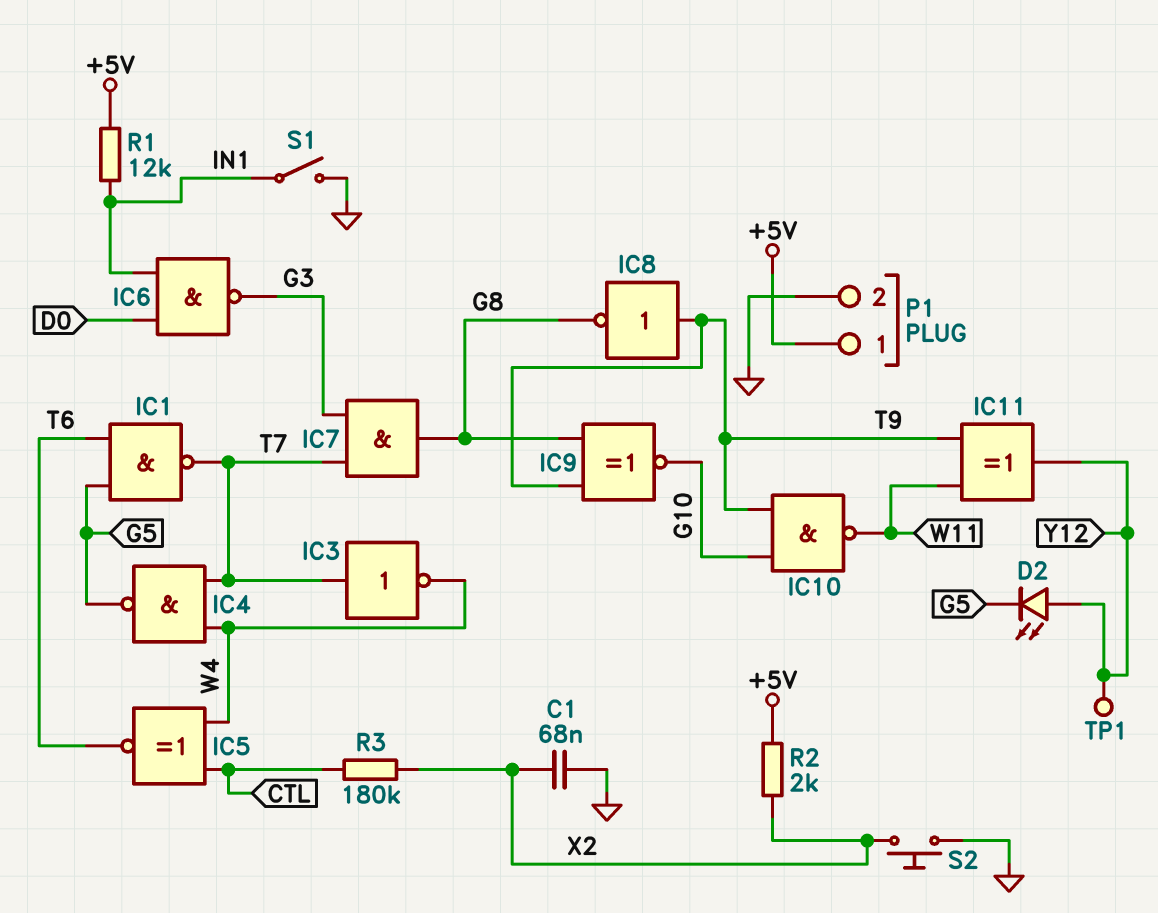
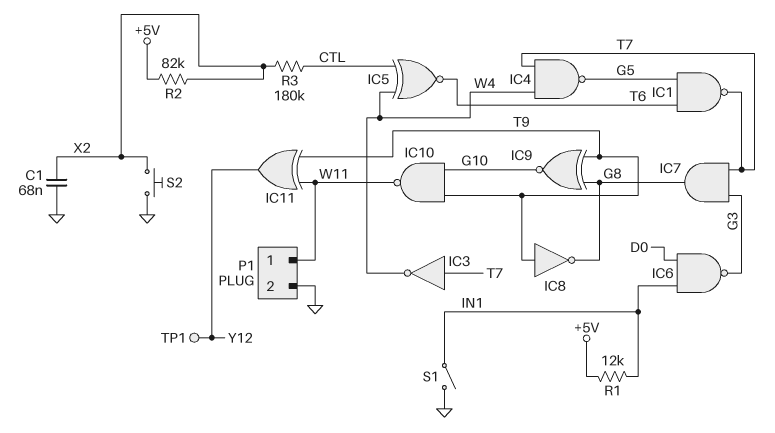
D2: LED (A Y12, K G5) -> none
P1 pin 1: +5V -> W11
R2: 2k (+5V, X2) -> 82k (+5V, X2)

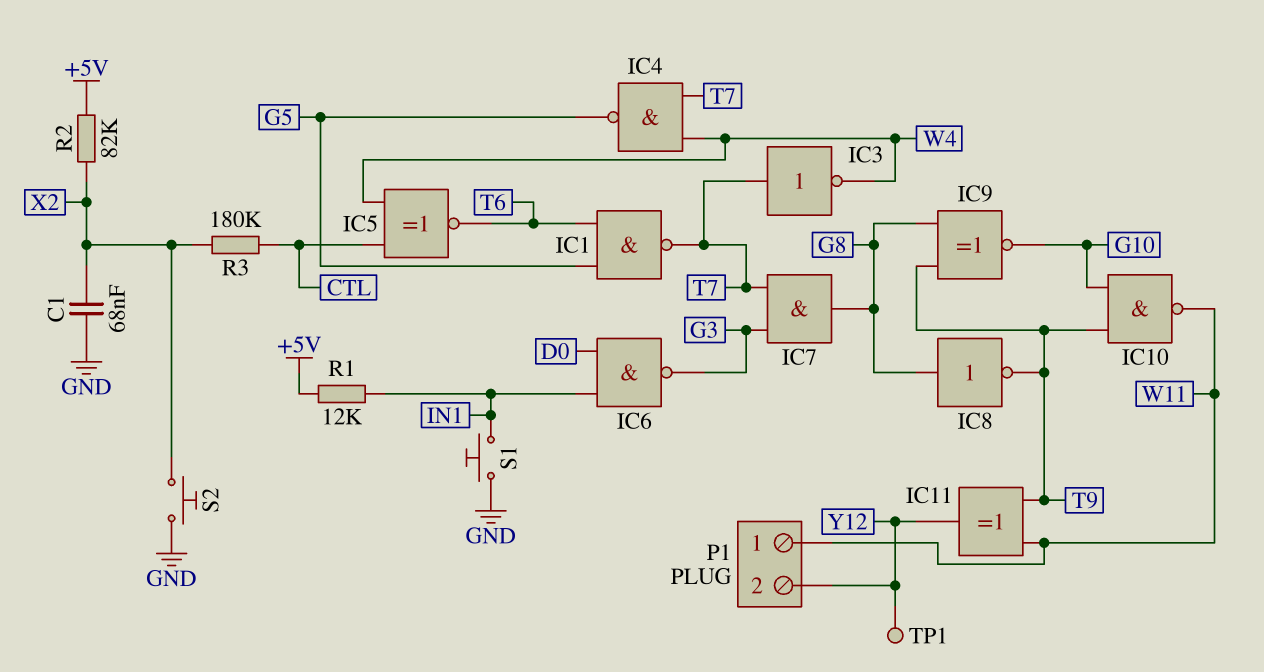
IC8: NOT (in T9, out G8) -> NOT (in G8, out T9)
P1 pin 2: GND -> Y12
S1: switch (GND, IN1) -> button (GND, IN1)

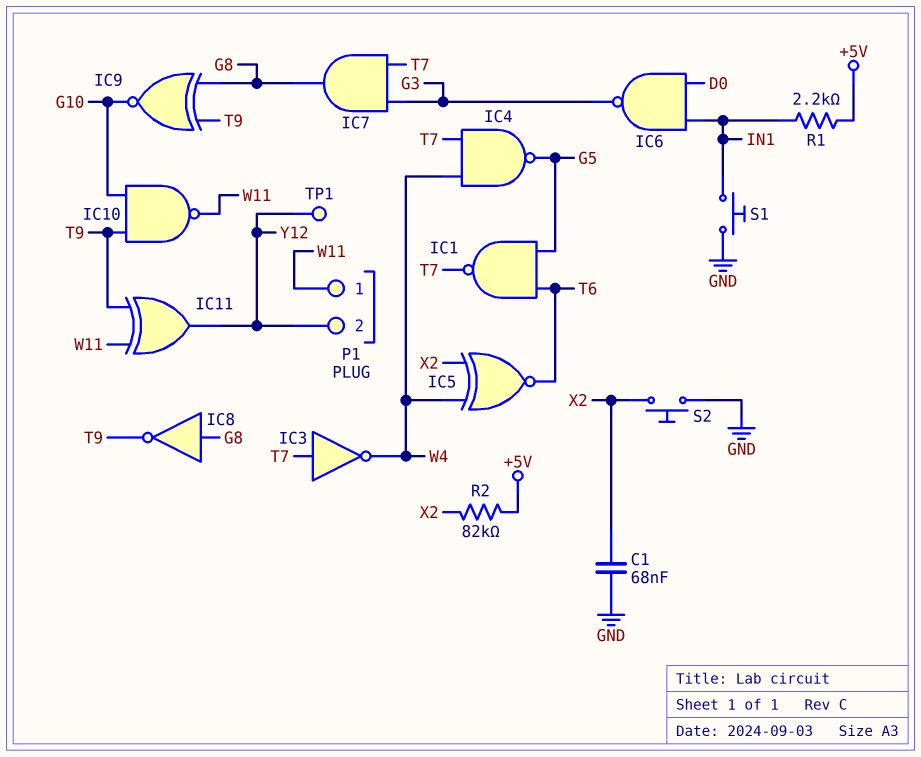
IC5: XNOR (in CTL, in W4, out T6) -> XNOR (in W4, in X2, out T6)
R1: 12k (+5V, IN1) -> 2.2k (+5V, IN1)
R3: 180k (CTL, X2) -> none

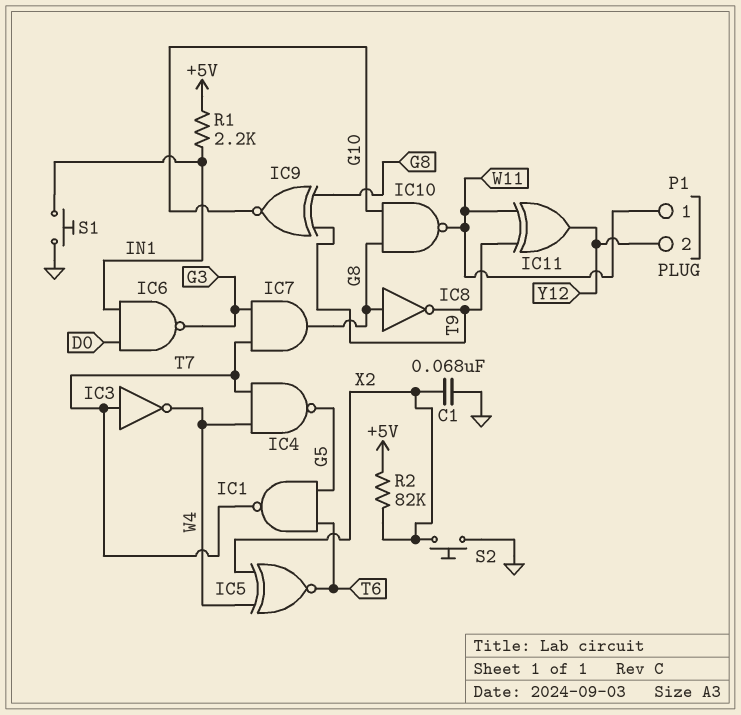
IC10: NAND (in G10, in T9, out W11) -> NAND (in G8, in G10, out W11)
TP1: test point (Y12) -> none

